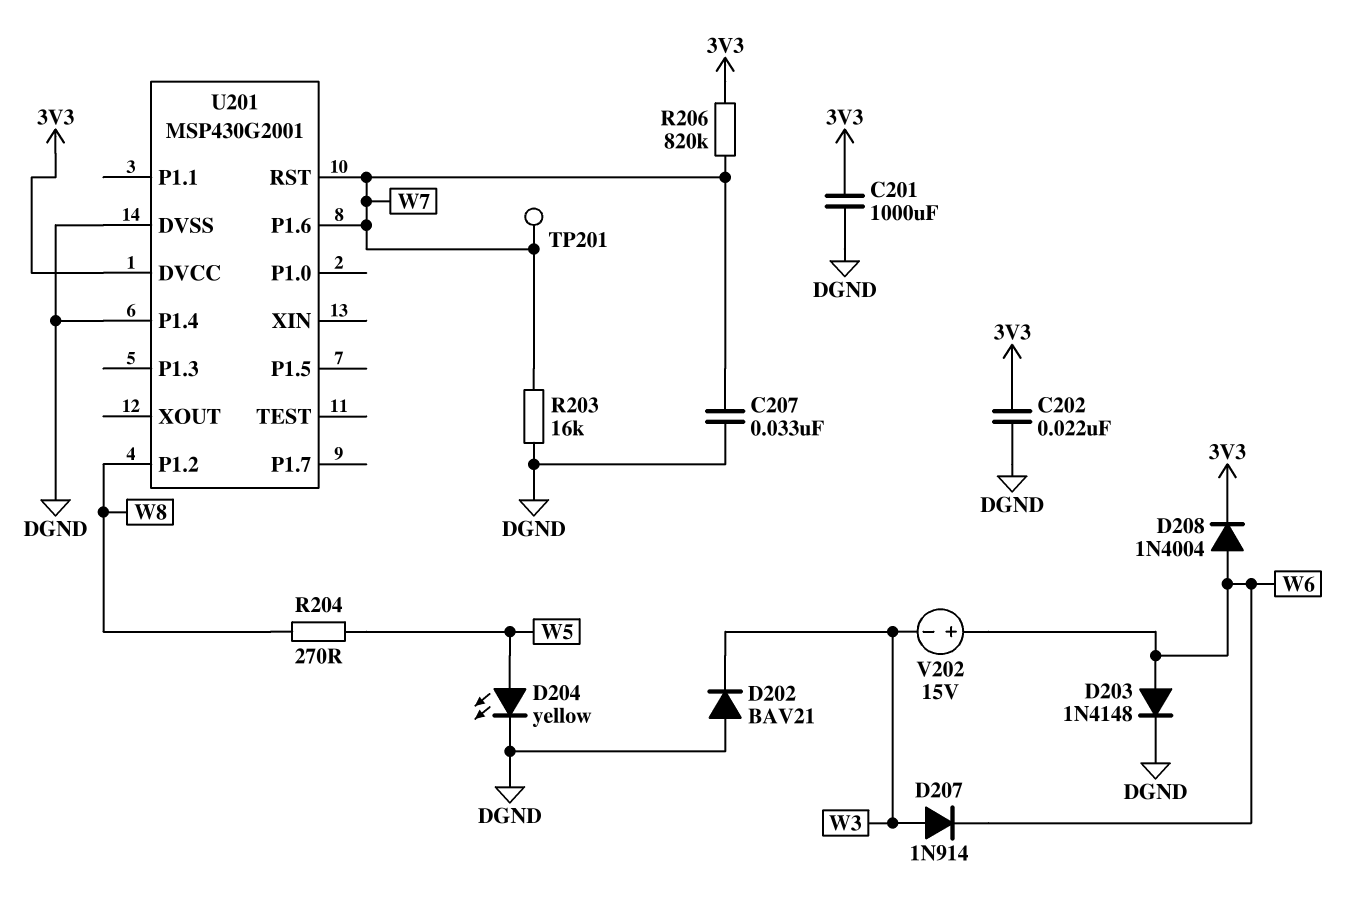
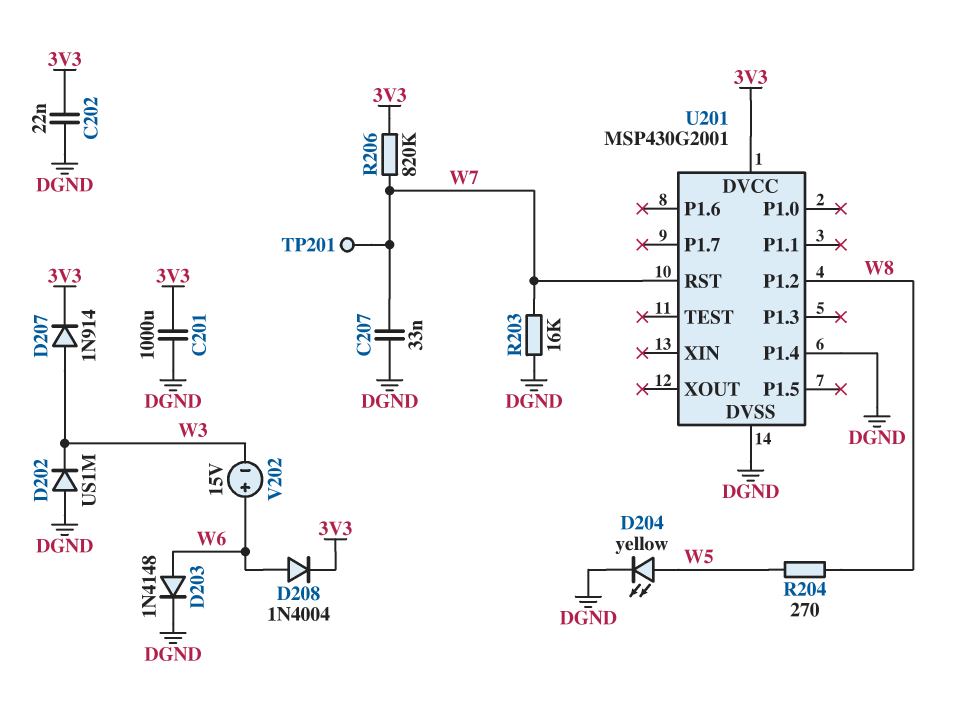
D202: diode BAV21 (A DGND, K W3) -> diode US1M (A DGND, K W3)
D207: diode 1N914 (A W3, K W6) -> diode 1N914 (A W3, K 3V3)
U201 pin P1.6: W7 -> none

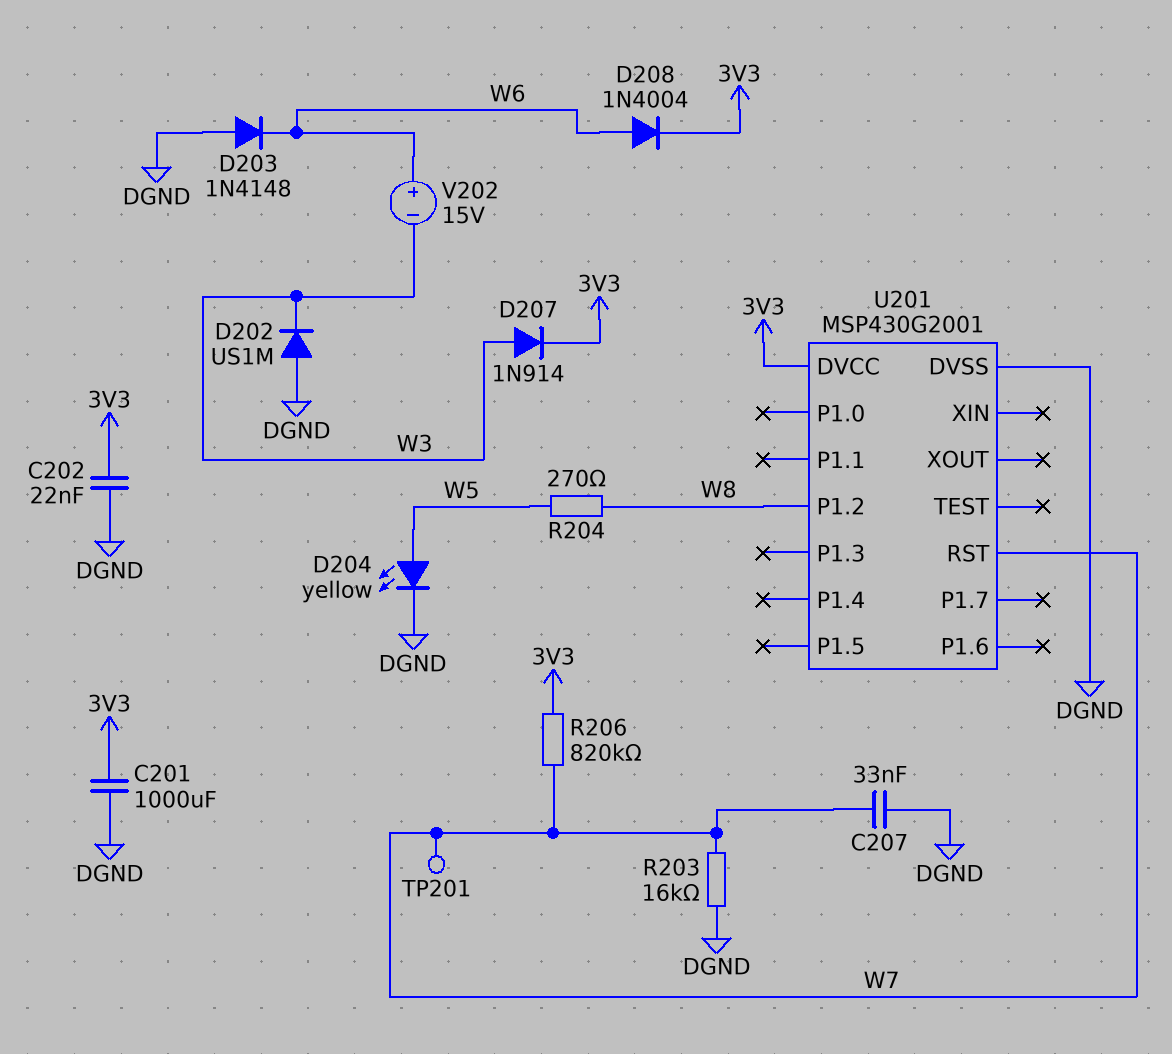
D203: diode 1N4148 (A W6, K DGND) -> diode 1N4148 (A DGND, K W6)
U201 pin P1.4: DGND -> none

